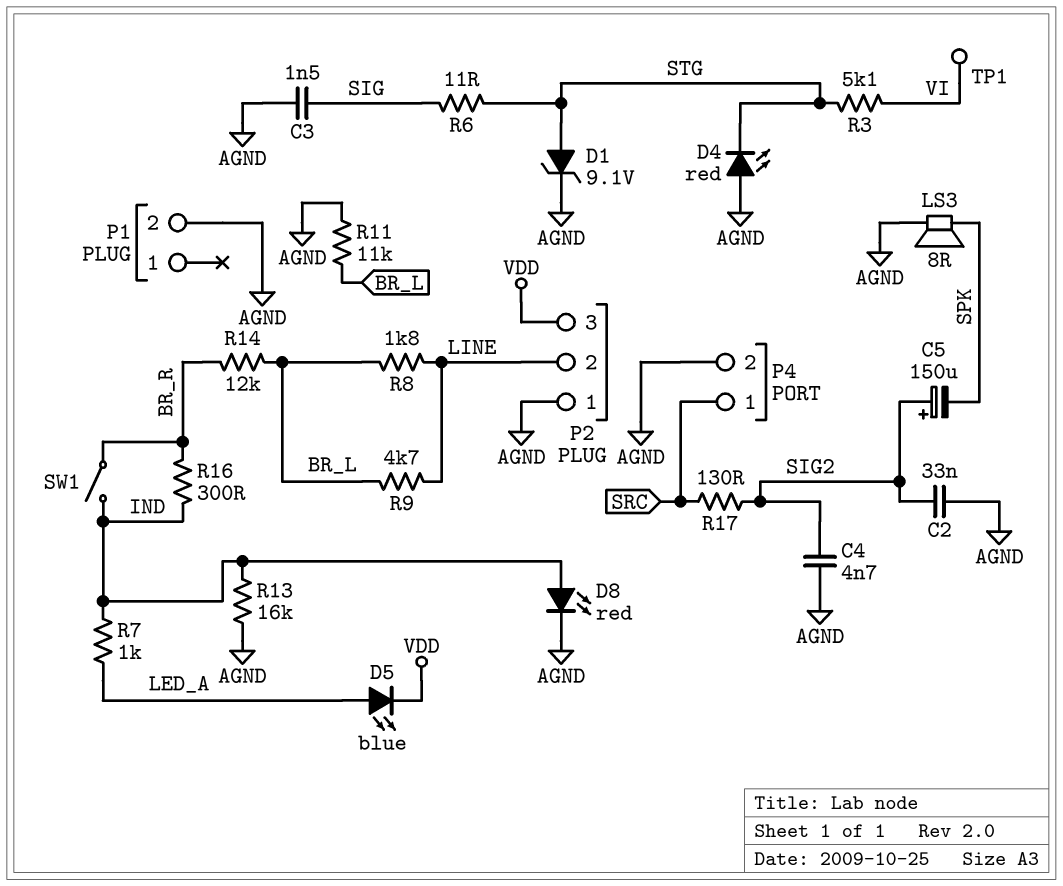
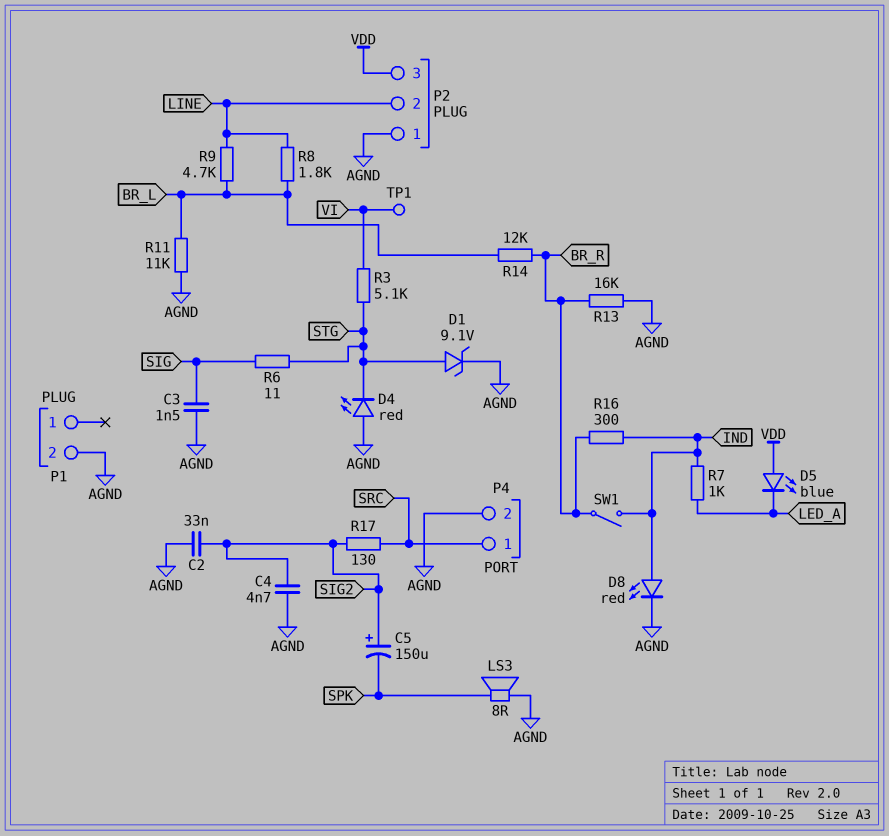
D5: LED blue (A LED_A, K VDD) -> LED blue (A VDD, K LED_A)
R13: 16k (AGND, IND) -> 16k (AGND, BR_R)

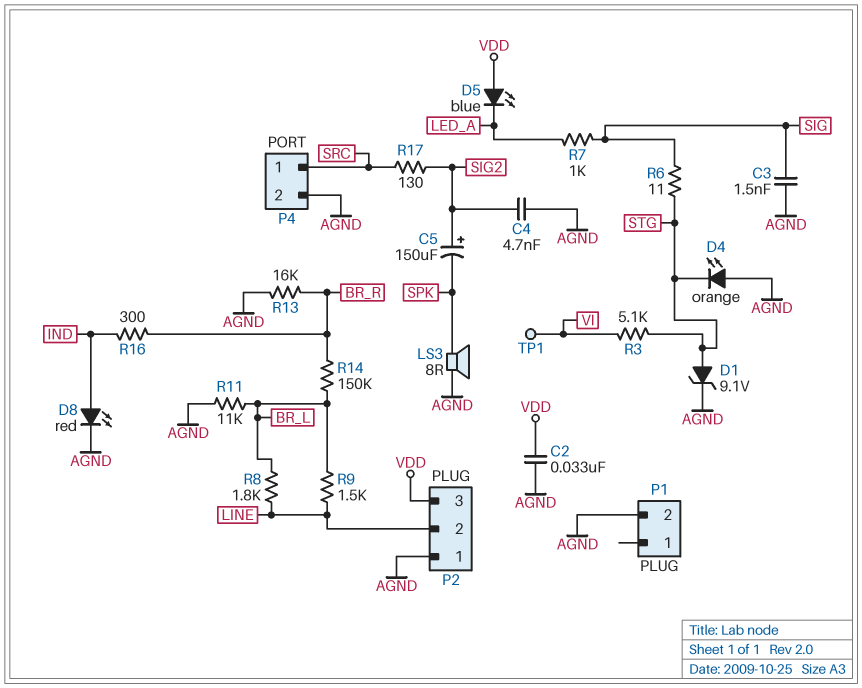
C2: 33nF (AGND, SIG2) -> 33nF (AGND, VDD)
D4: LED red (A AGND, K STG) -> LED orange (A AGND, K STG)
R7: 1k (IND, LED_A) -> 1k (LED_A, SIG)
R9: 4.7k (BR_L, LINE) -> 1.5k (BR_L, LINE)
R14: 12k (BR_L, BR_R) -> 150k (BR_L, BR_R)
SW1: switch (BR_R, IND) -> none

